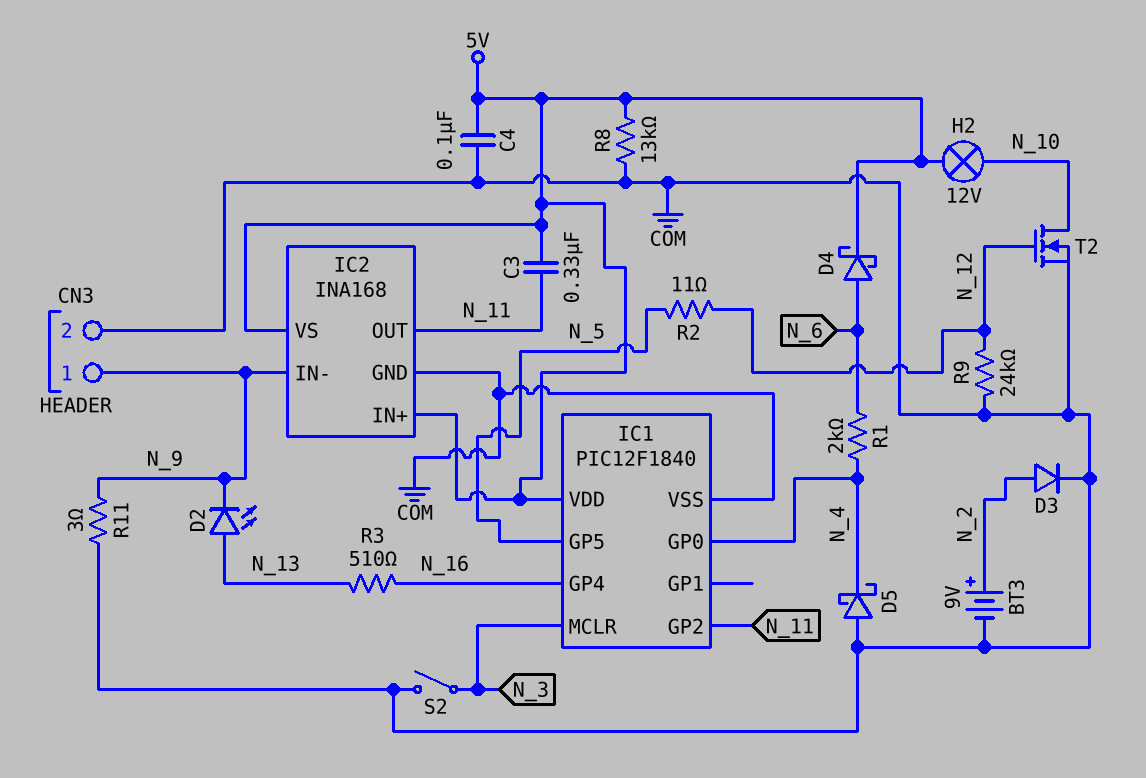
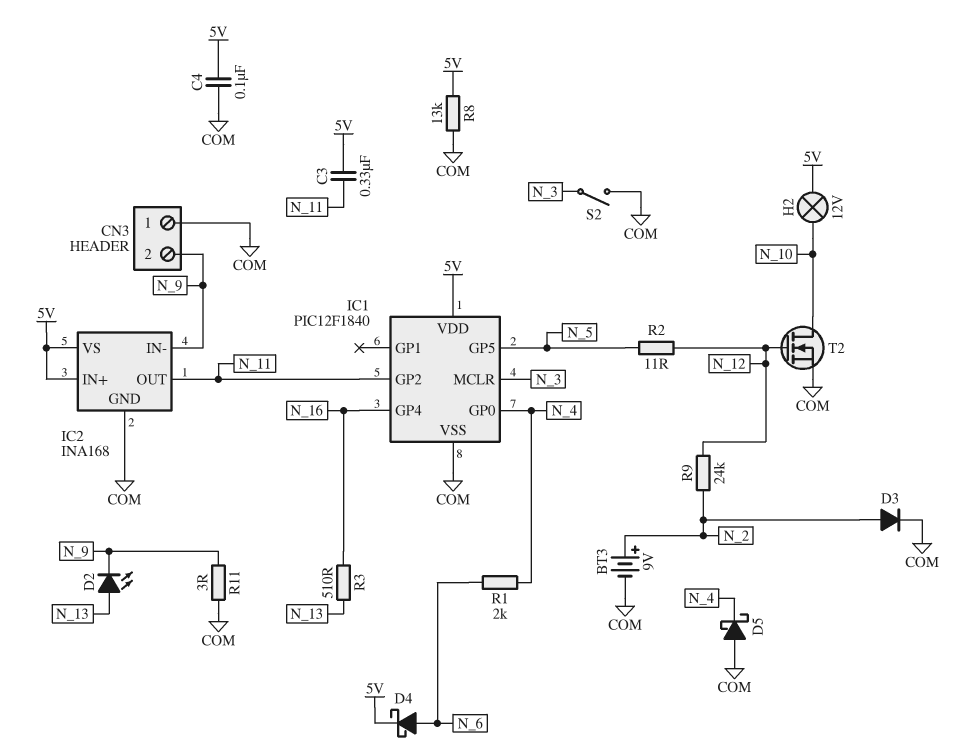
CN3 pin 1: N_9 -> COM
CN3 pin 2: COM -> N_9
R9: 24k (COM, N_12) -> 24k (N_2, N_12)

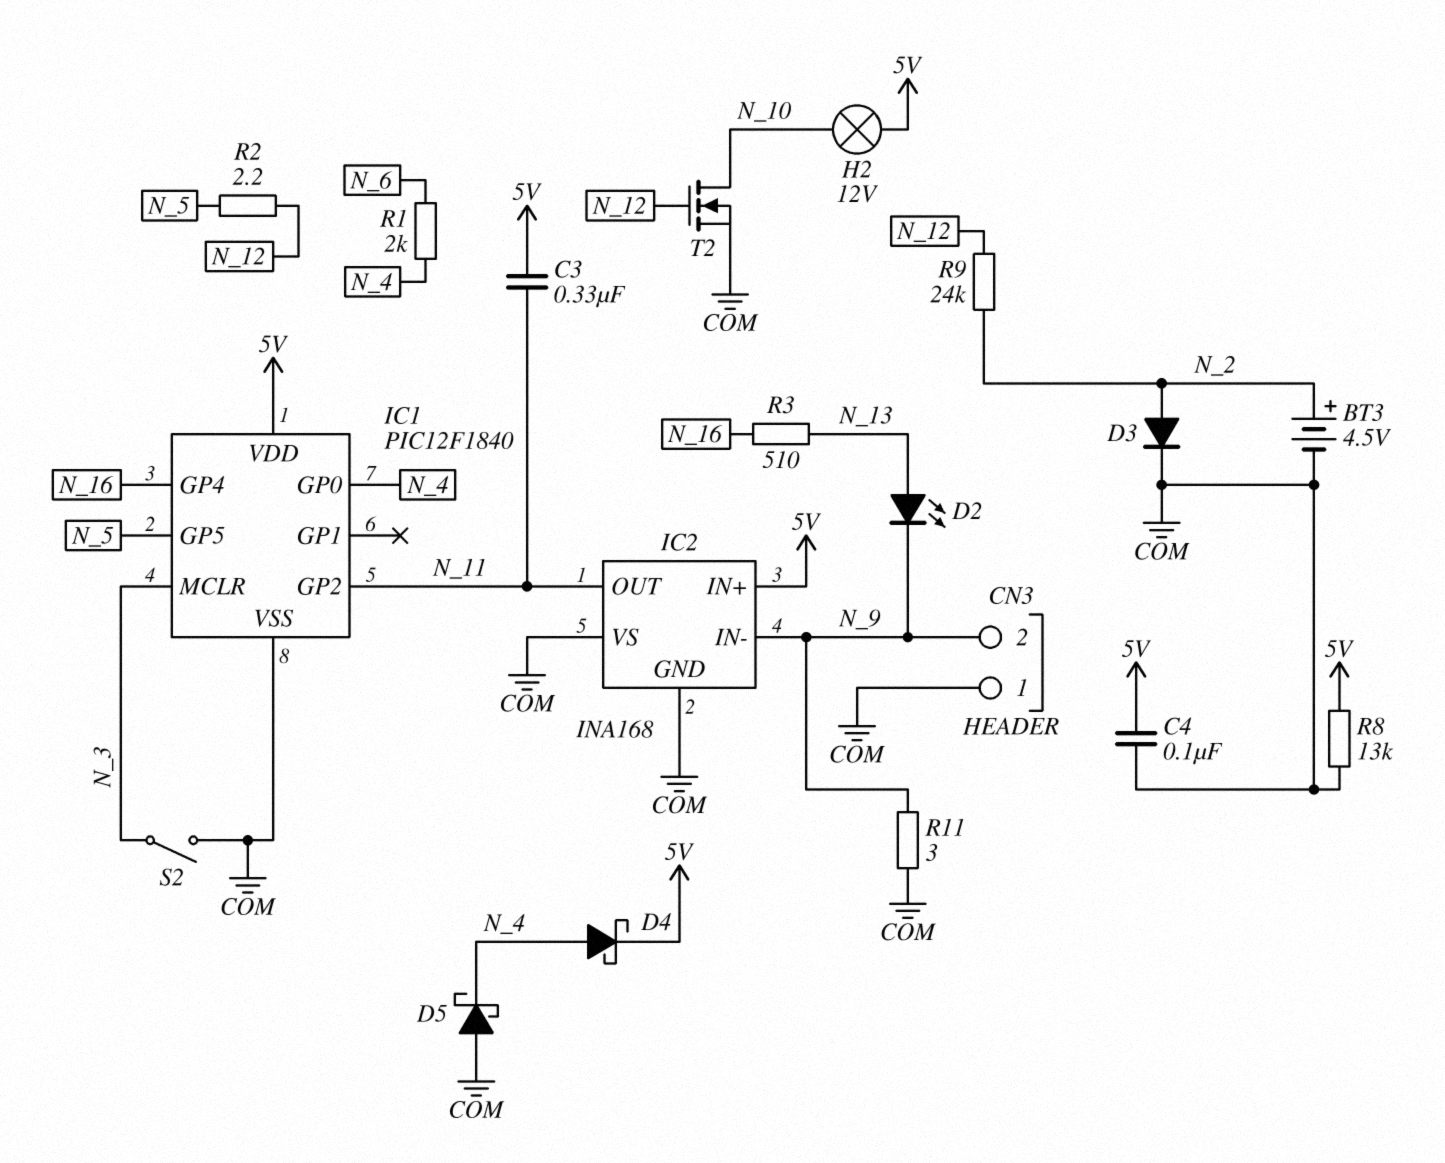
BT3: 9V (plus N_2, minus COM) -> 4.5V (plus N_2, minus COM)
D4: schottky (A N_6, K 5V) -> schottky (A N_4, K 5V)
IC2 pin VS: 5V -> COM
R2: 11 (N_5, N_12) -> 2.2 (N_5, N_12)

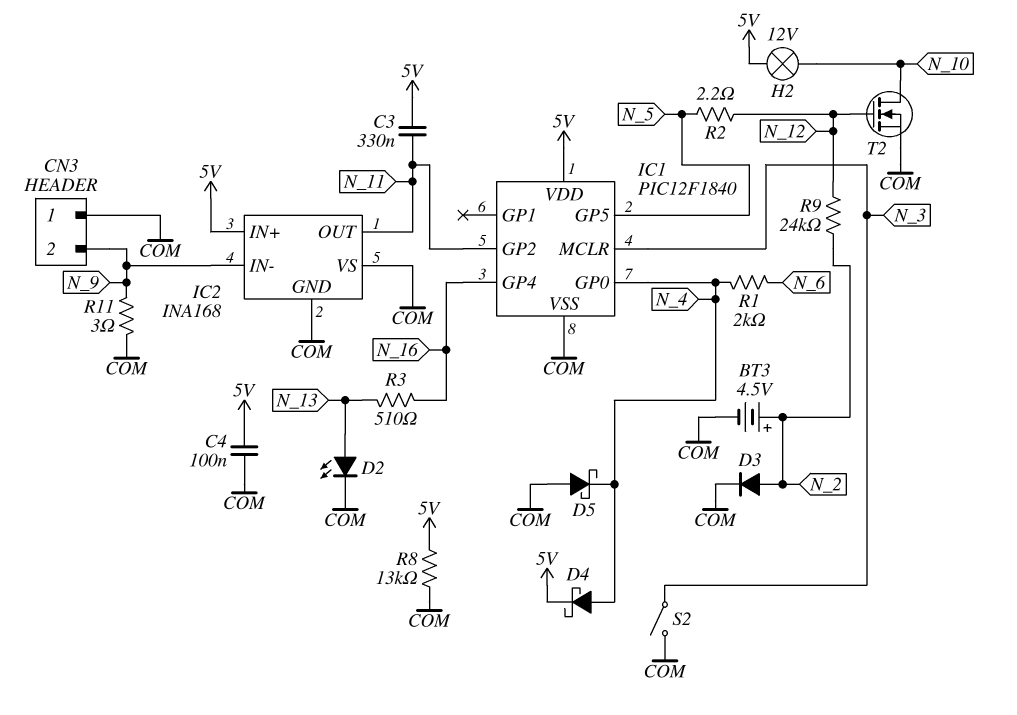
D2: LED (A N_13, K N_9) -> LED (A N_13, K COM)

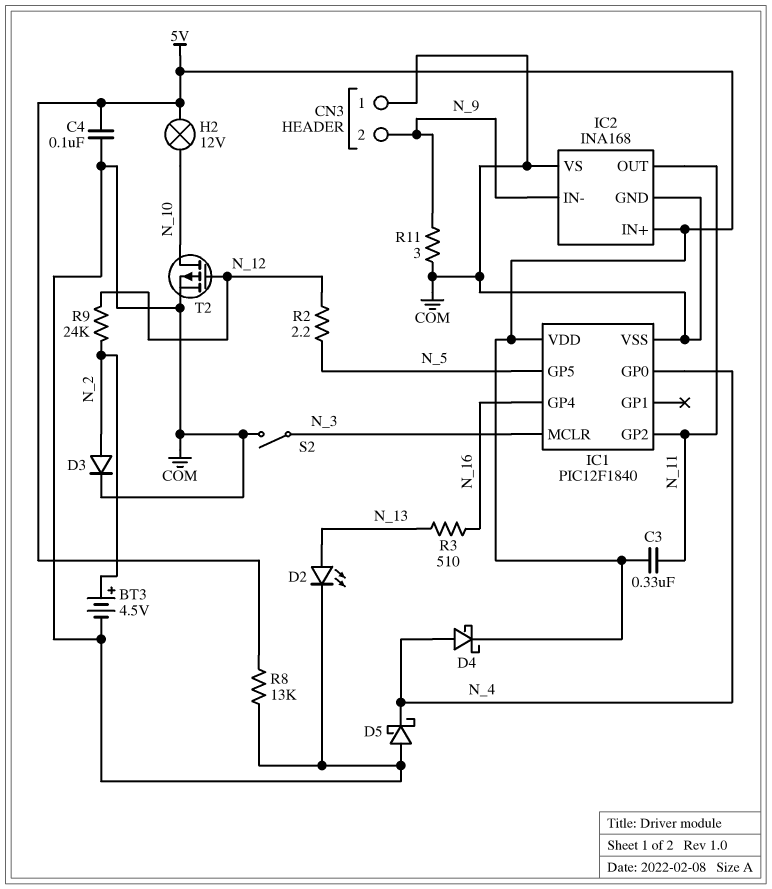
R1: 2k (N_4, N_6) -> none
T2: NMOS (G N_12, D N_10, S COM) -> PMOS (G N_12, D N_10, S COM)

